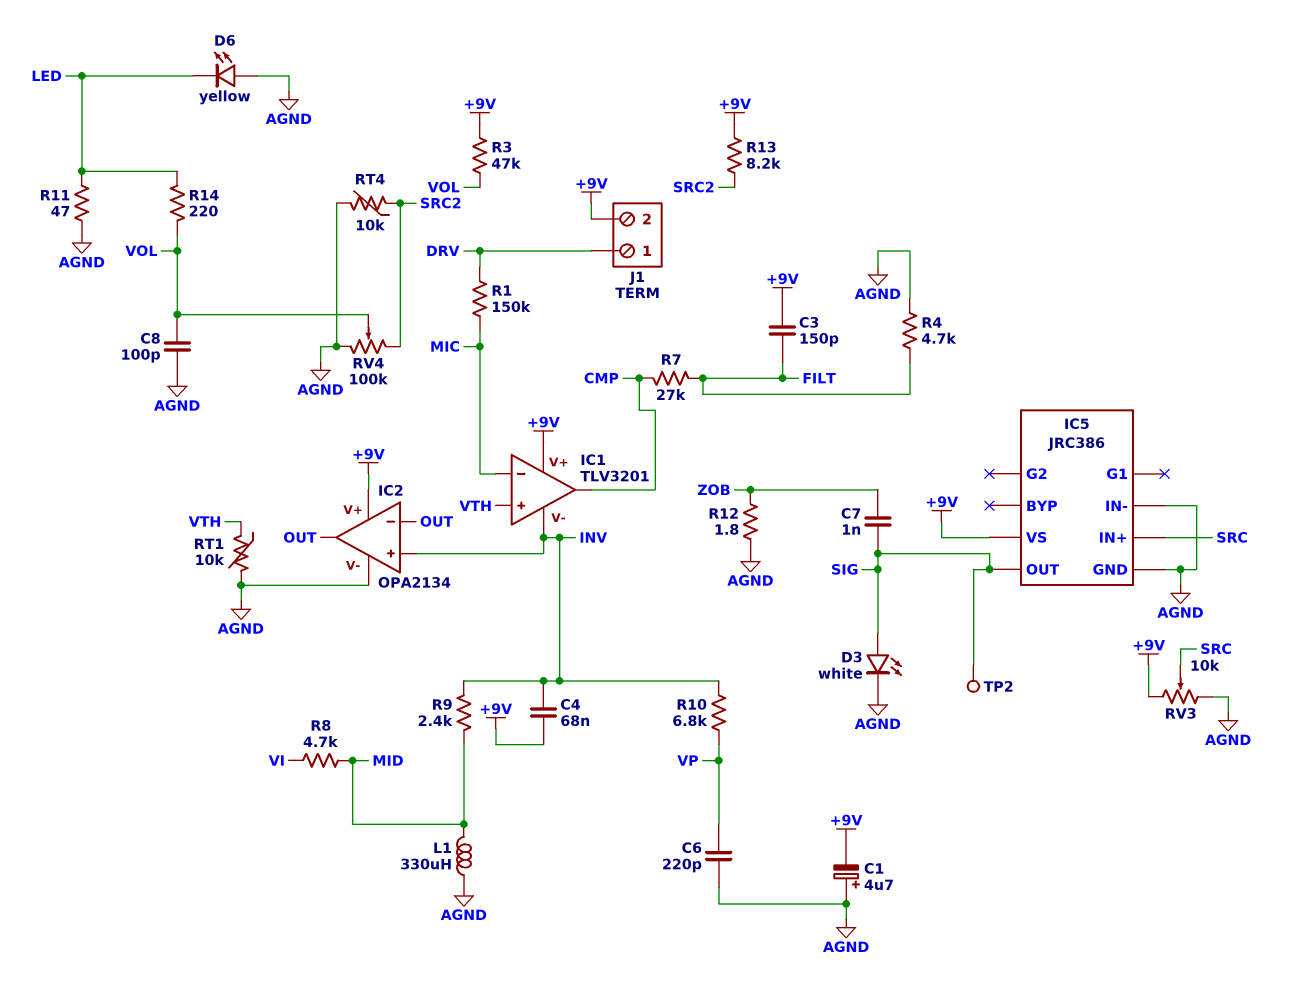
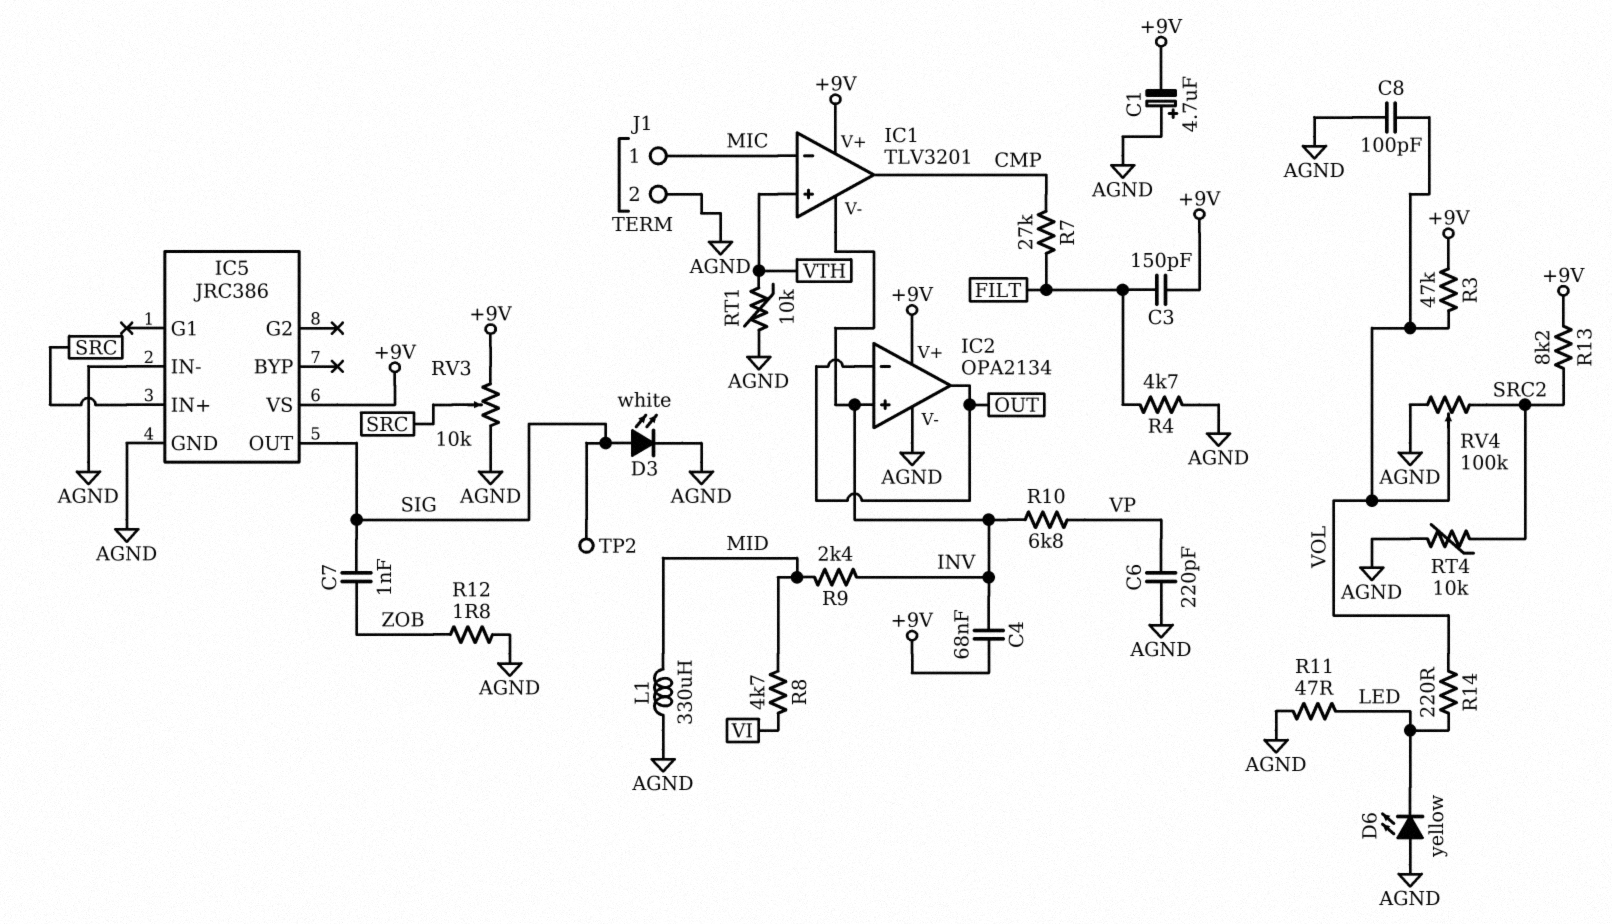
J1 pin 1: DRV -> MIC
J1 pin 2: +9V -> AGND
R1: 150k (DRV, MIC) -> none

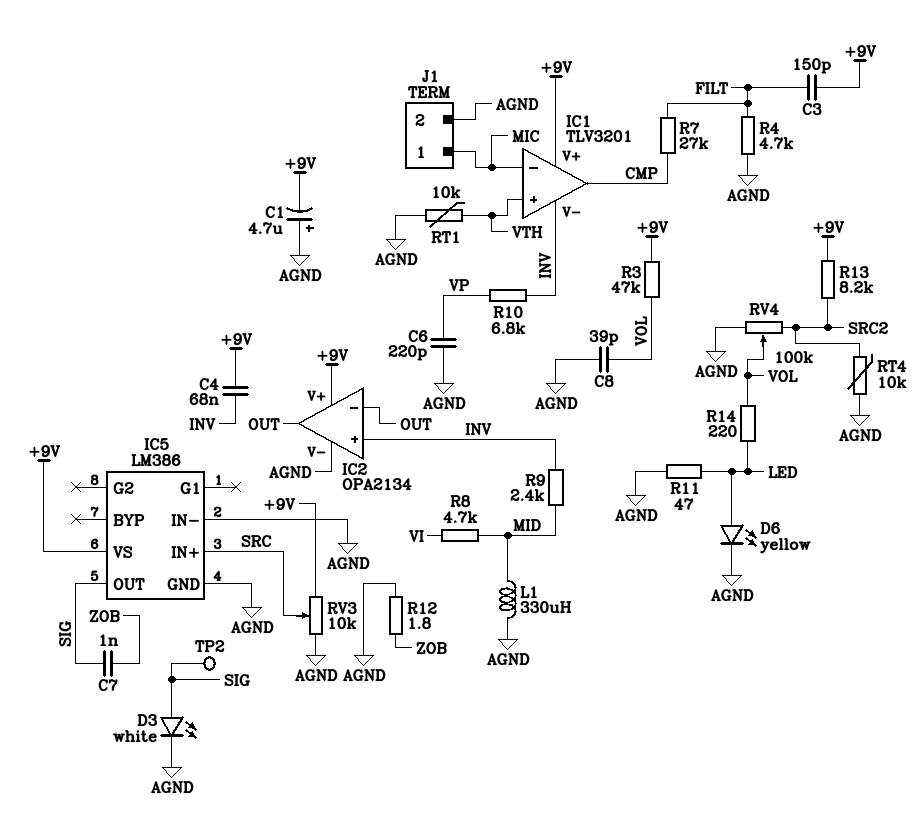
C8: 100pF (AGND, VOL) -> 39pF (AGND, VOL)
D6: LED yellow (A AGND, K LED) -> LED yellow (A LED, K AGND)
IC5: JRC386 -> LM386

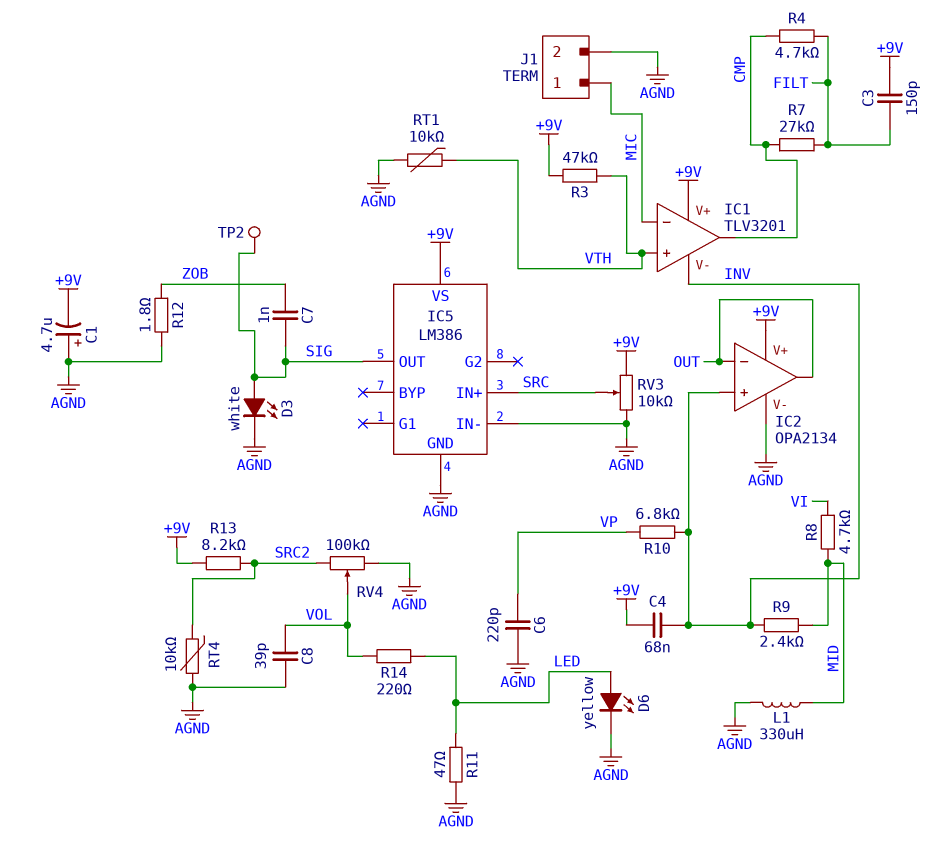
R3: 47k (+9V, VOL) -> 47k (+9V, VTH)
R4: 4.7k (AGND, FILT) -> 4.7k (CMP, FILT)

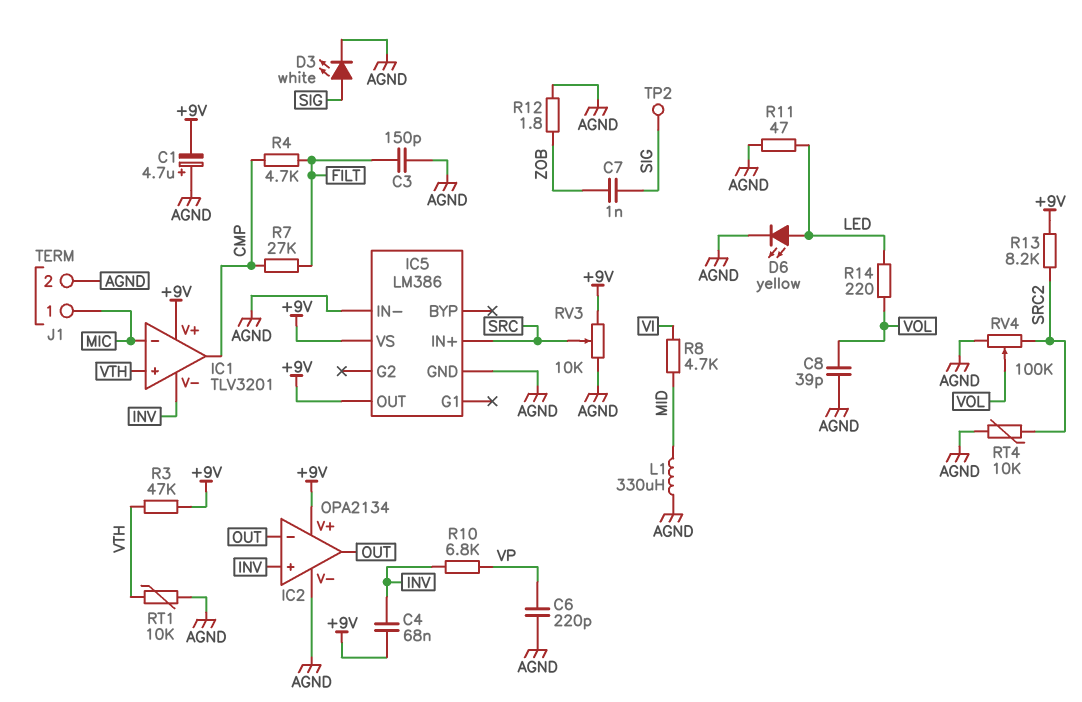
C3: 150pF (+9V, FILT) -> 150pF (AGND, FILT)
IC5 pin OUT: SIG -> +9V
R9: 2.4k (INV, MID) -> none

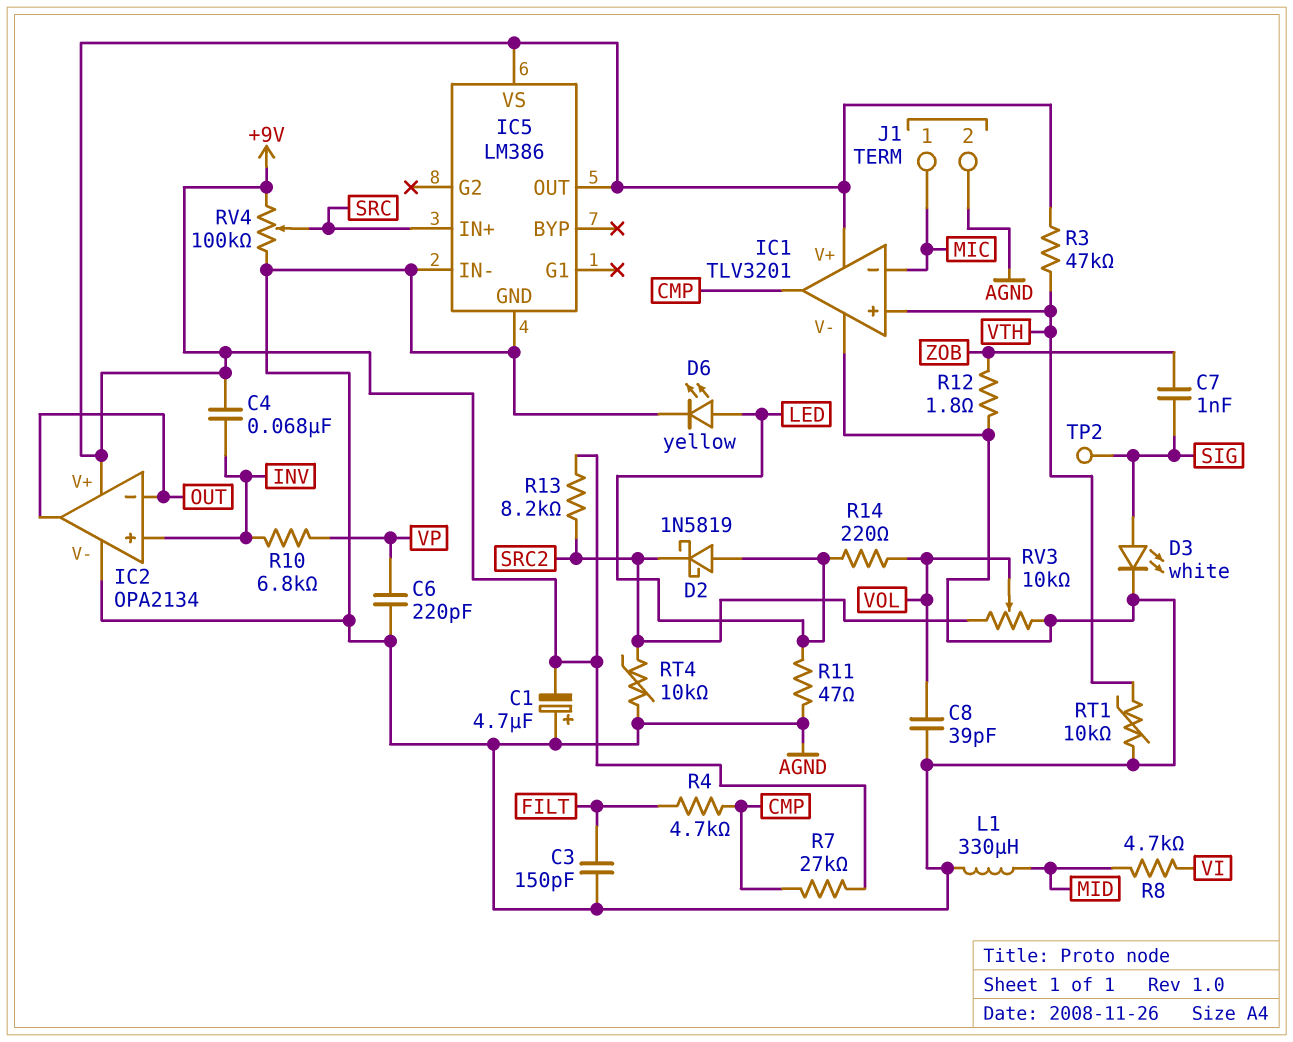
D2: none -> schottky 1N5819 (A LED, K SRC2)
IC1 pin V-: INV -> AGND
R7: 27k (CMP, FILT) -> 27k (+9V, CMP)
RV3: 10k (+9V, AGND, wiper SRC) -> 10k (AGND, SRC2, wiper VOL)
RV4: 100k (AGND, SRC2, wiper VOL) -> 100k (+9V, AGND, wiper SRC)

